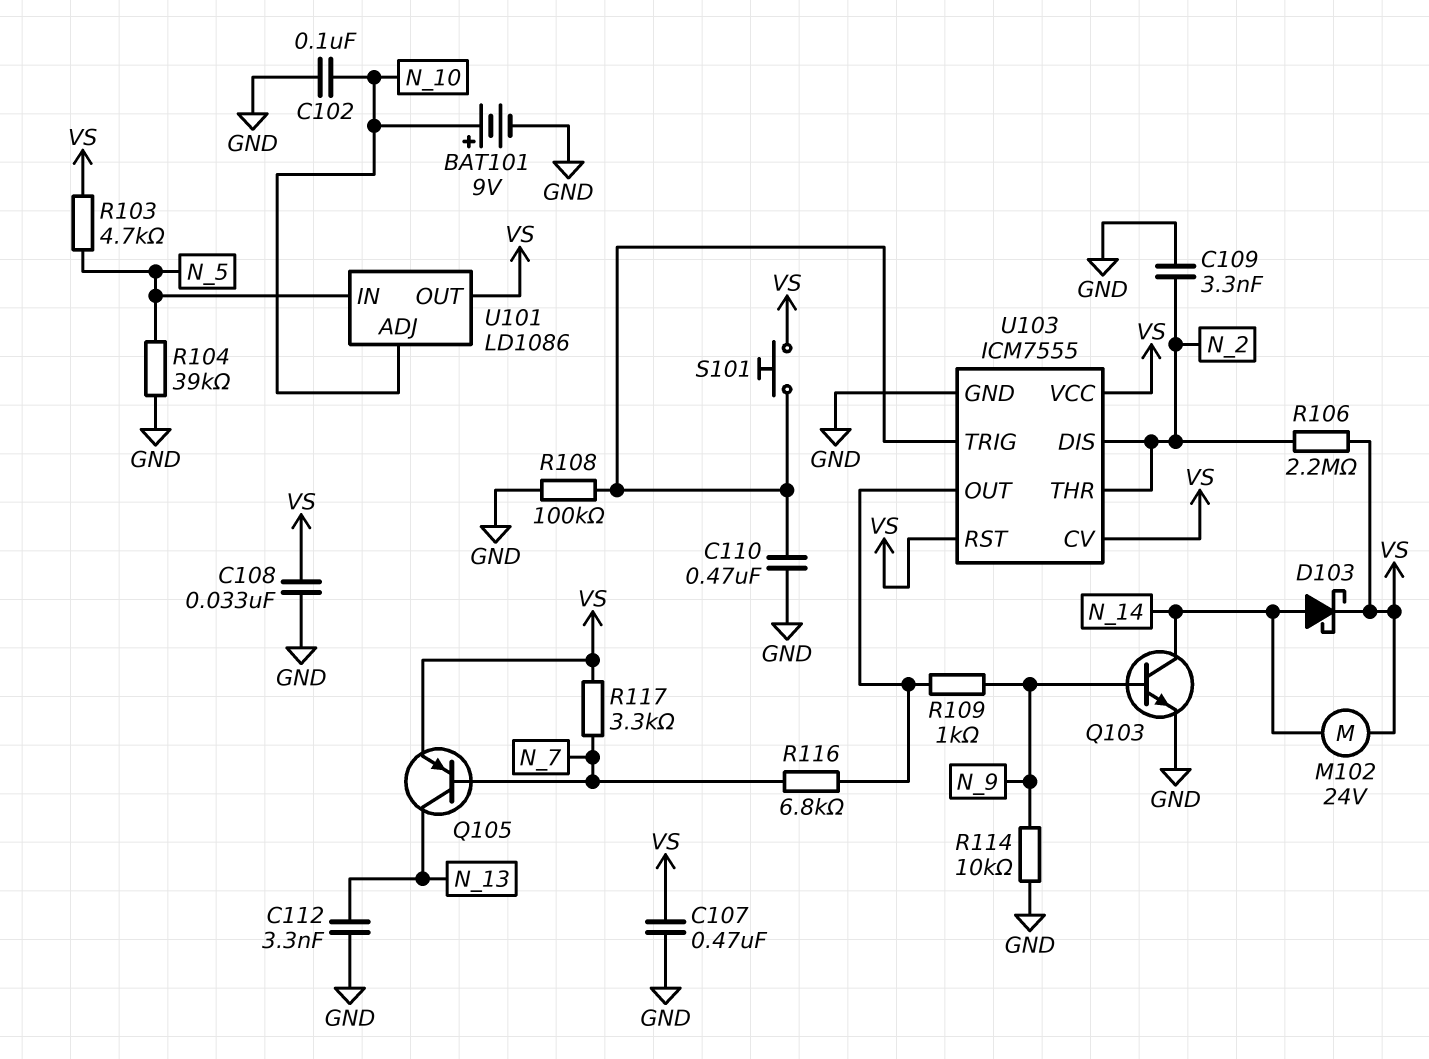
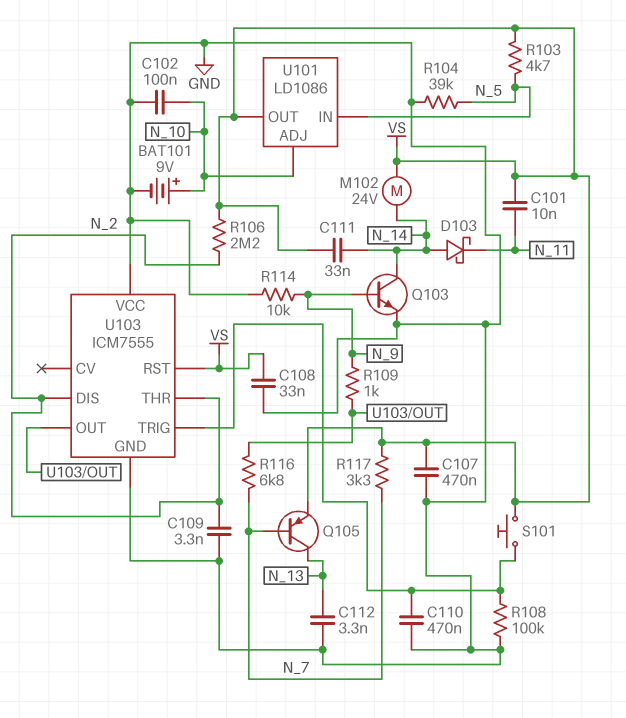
C101: none -> 10nF (N_11, VS)
C111: none -> 33nF (N_14, VS)
D103: schottky (A N_14, K VS) -> schottky (A N_14, K N_11)
U103 pin CV: VS -> none
U103 pin VCC: VS -> GND

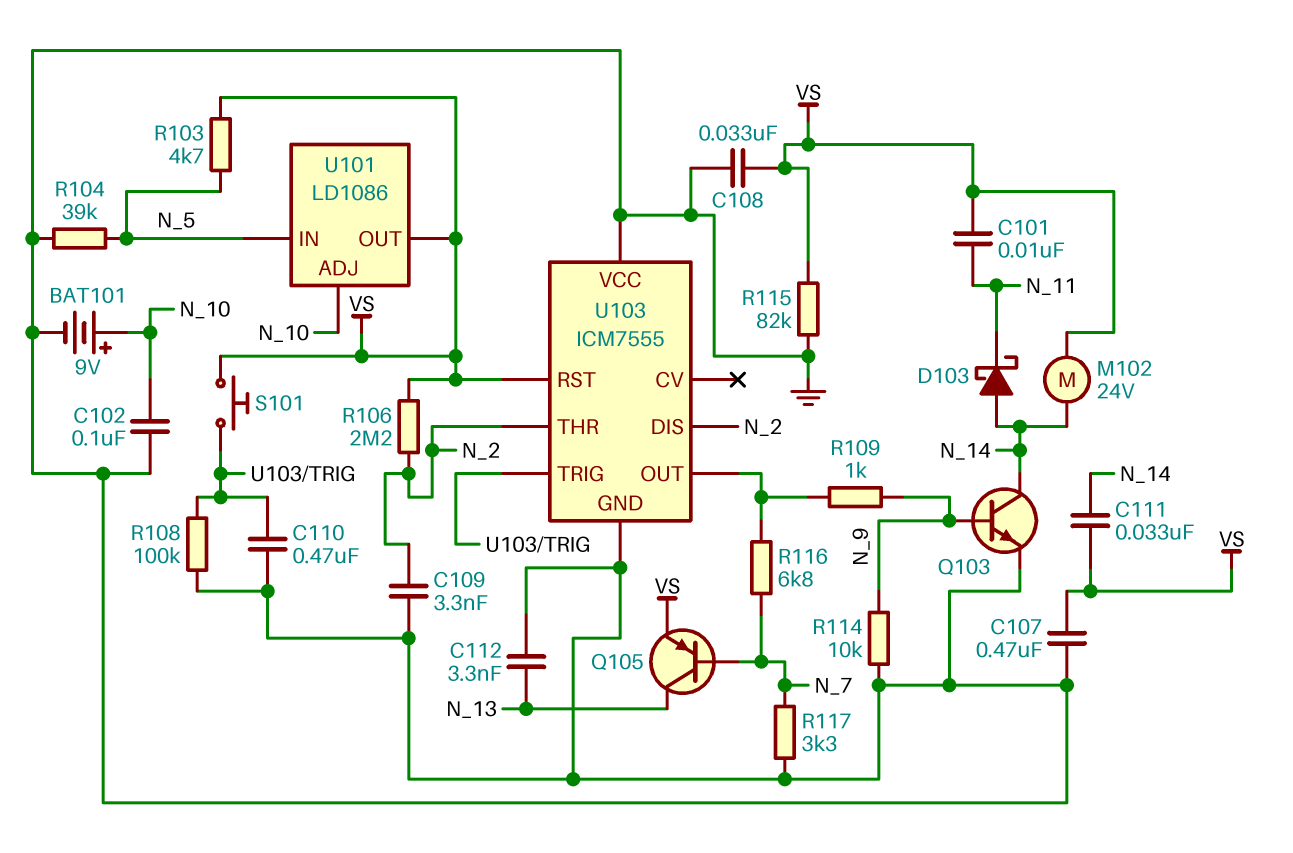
R115: none -> 82k (GND, VS)
R117: 3.3k (N_7, VS) -> 3.3k (GND, N_7)

